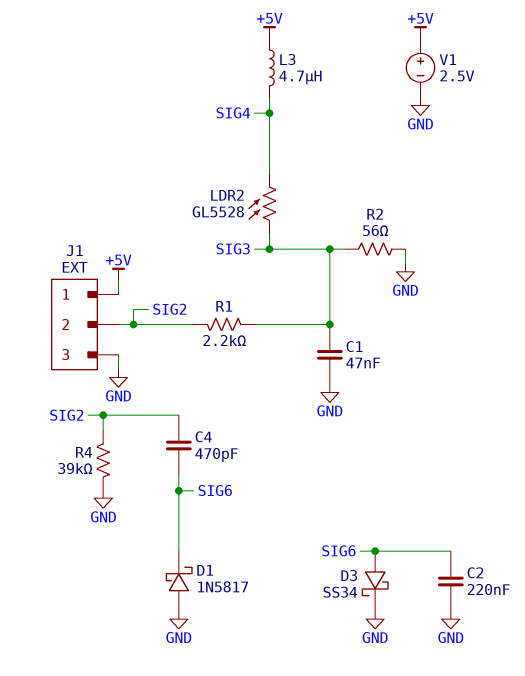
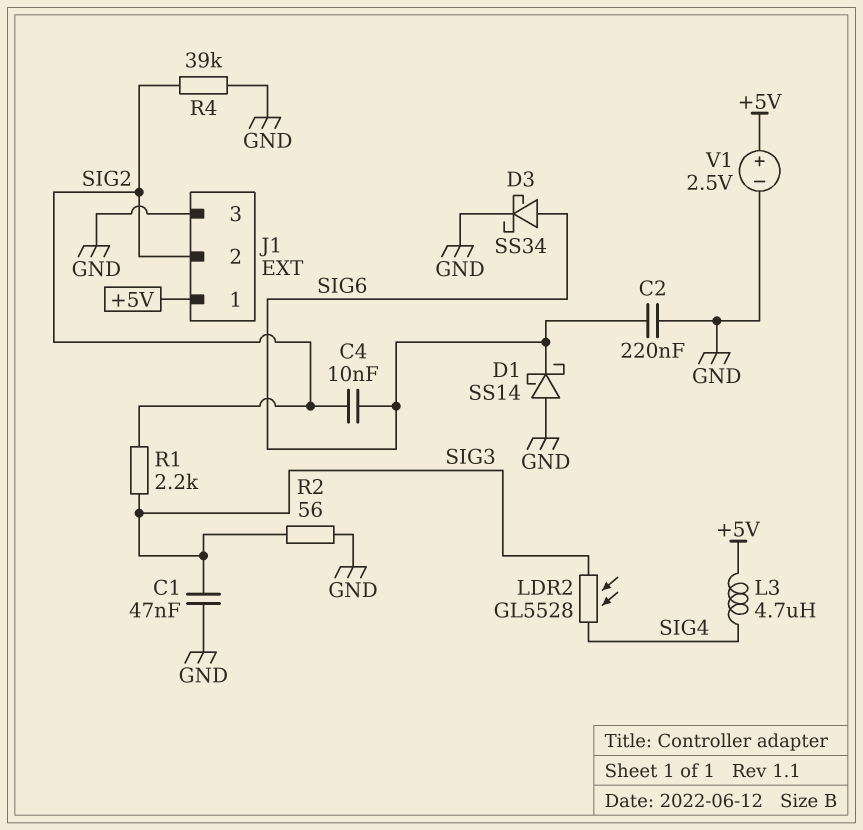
C4: 470pF (SIG2, SIG6) -> 10nF (SIG2, SIG6)
D1: schottky 1N5817 (A GND, K SIG6) -> schottky SS14 (A GND, K SIG6)

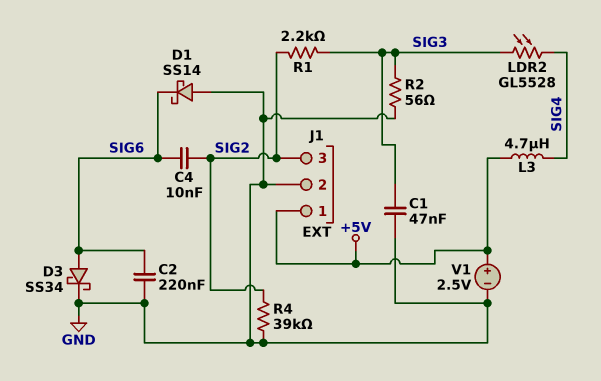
J1 pin 2: SIG2 -> GND
J1 pin 3: GND -> SIG2

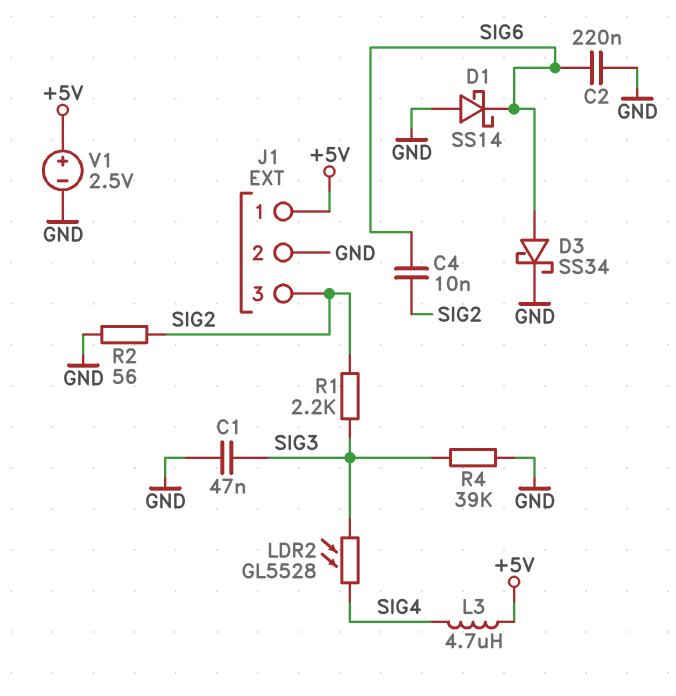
R2: 56 (GND, SIG3) -> 56 (GND, SIG2)
R4: 39k (GND, SIG2) -> 39k (GND, SIG3)

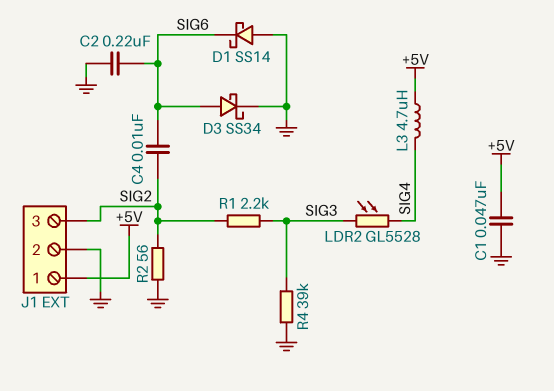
C1: 47nF (GND, SIG3) -> 47nF (+5V, GND)
V1: 2.5V (plus +5V, minus GND) -> none

